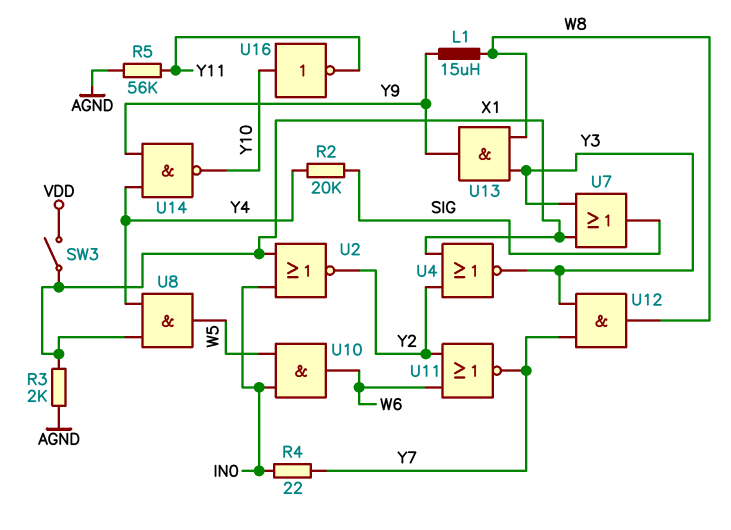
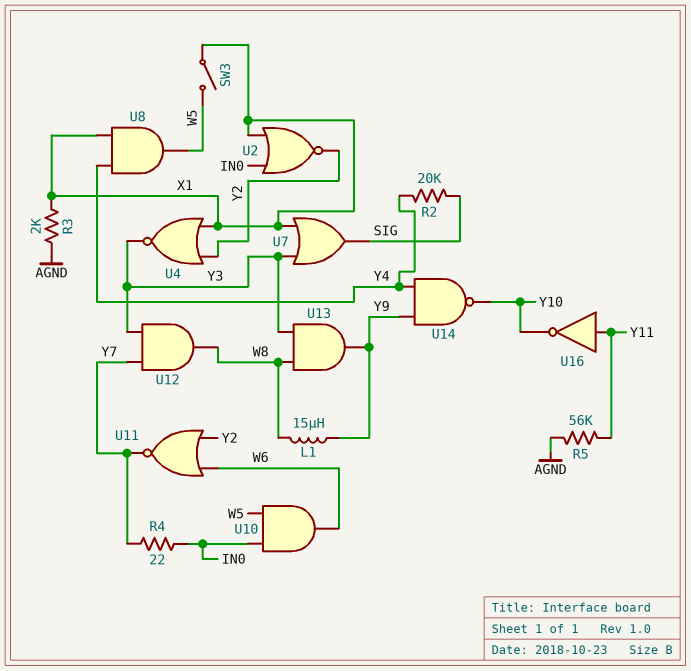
SW3: switch (VDD, X1) -> switch (W5, X1)
U16: NOT (in Y10, out Y11) -> NOT (in Y11, out Y10)

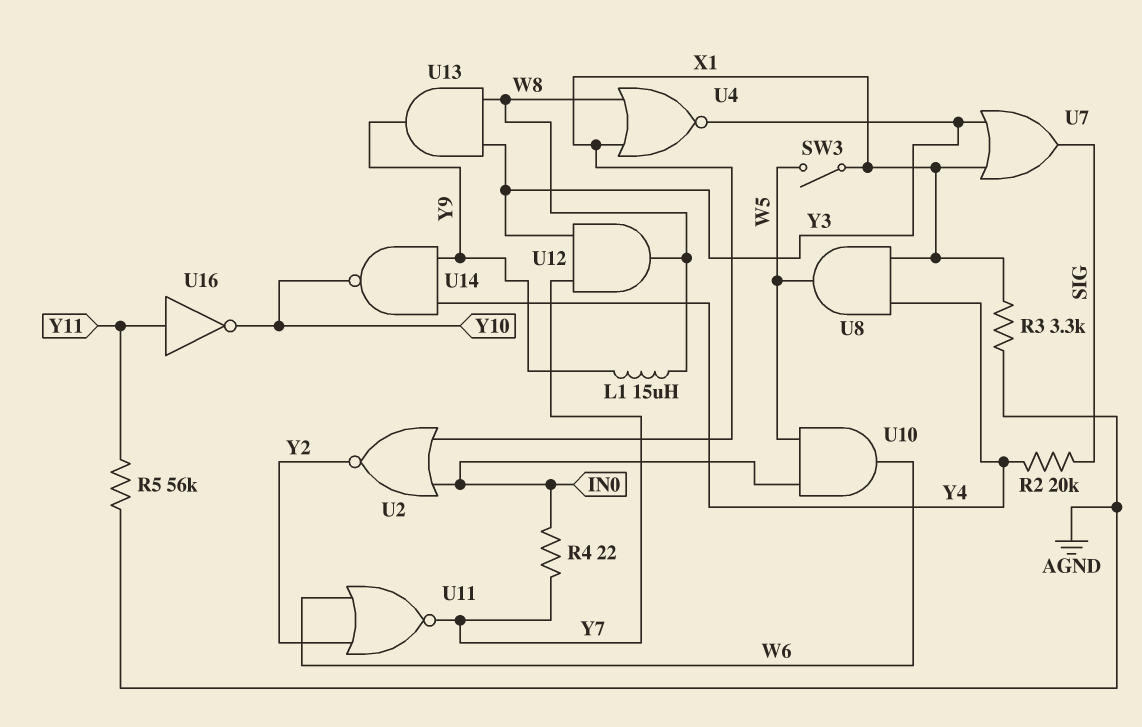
R3: 2k (AGND, X1) -> 3.3k (AGND, X1)
U4: NOR (in X1, in Y2, out Y3) -> NOR (in W8, in X1, out Y3)

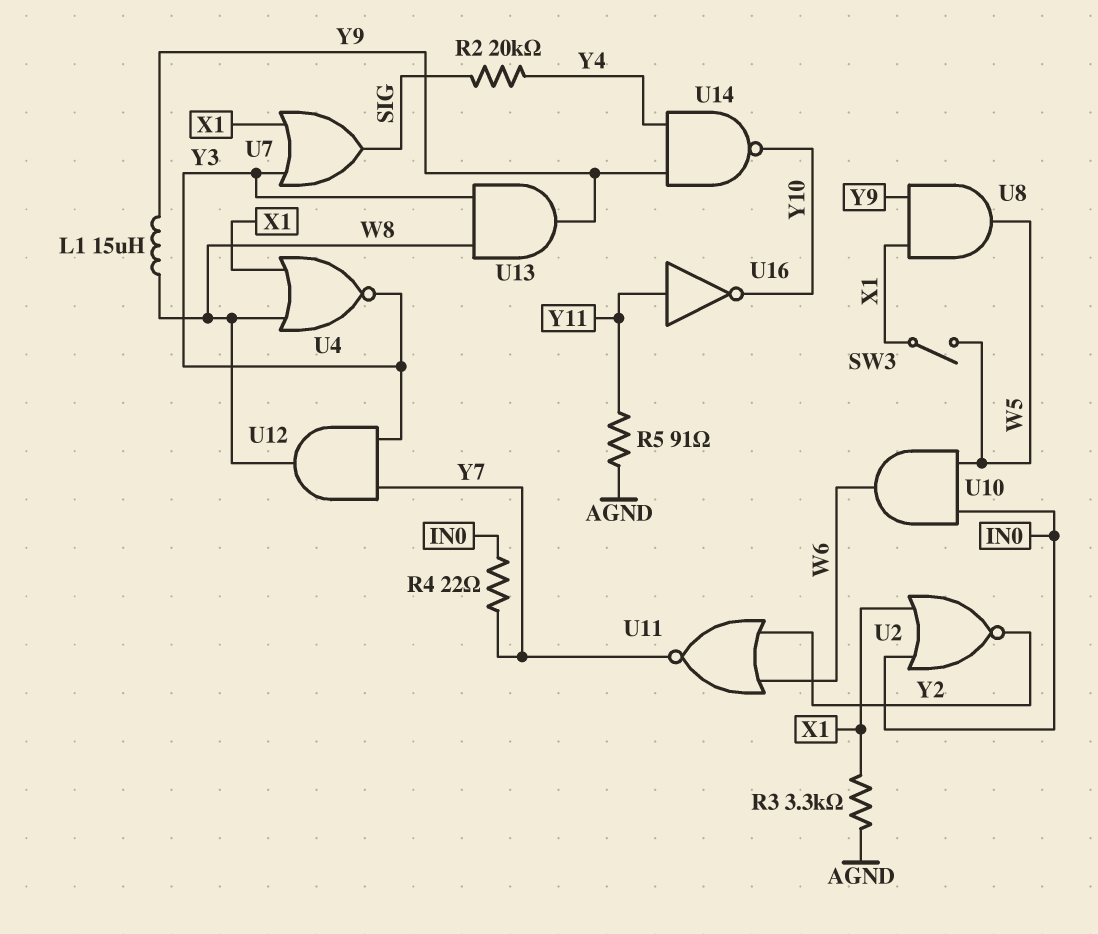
R5: 56k (AGND, Y11) -> 91 (AGND, Y11)
U8: AND (in X1, in Y4, out W5) -> AND (in X1, in Y9, out W5)

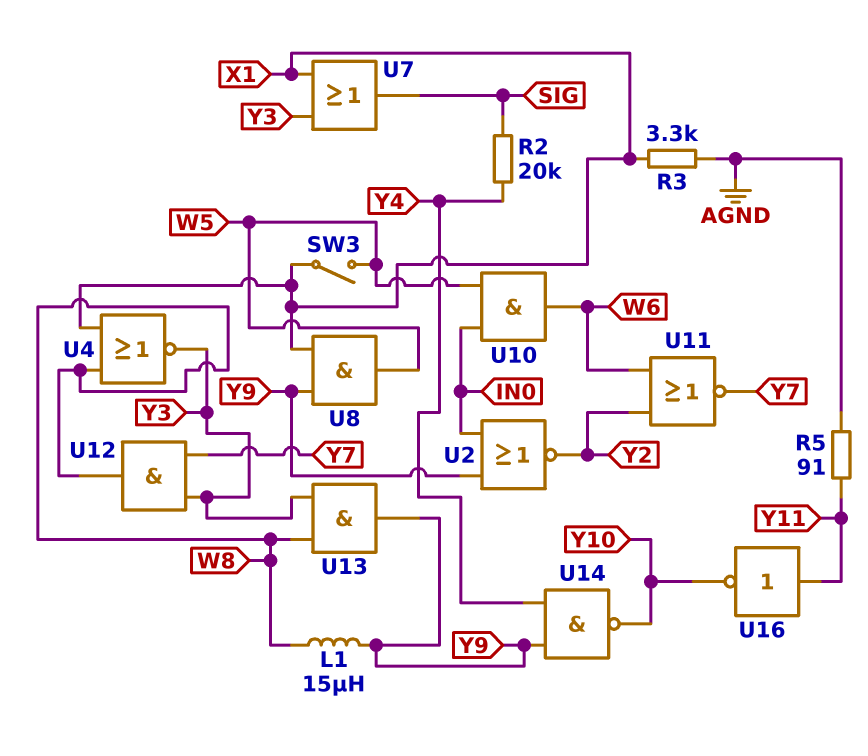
R4: 22 (IN0, Y7) -> none
U2: NOR (in IN0, in X1, out Y2) -> NOR (in IN0, in Y9, out Y2)

